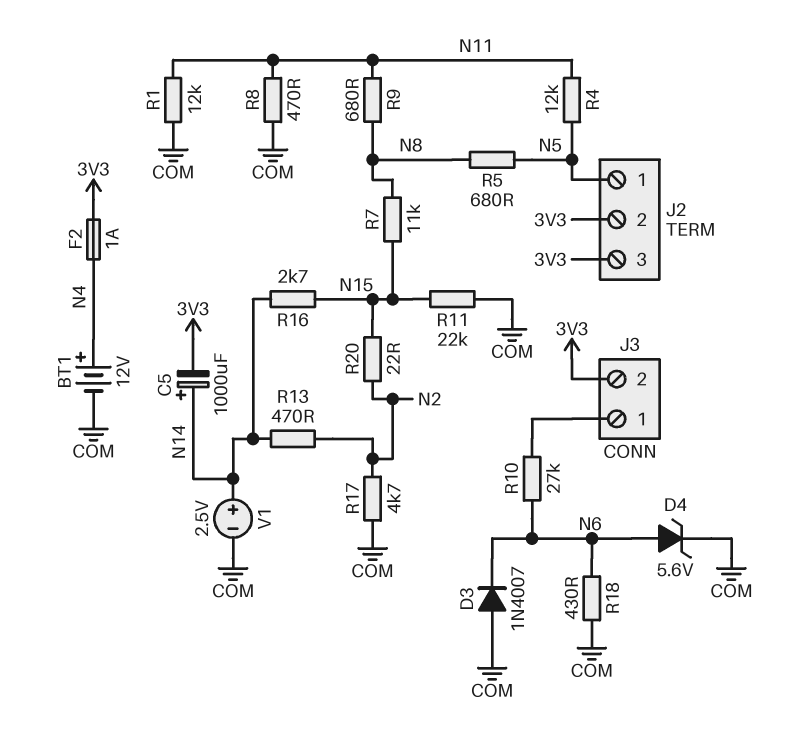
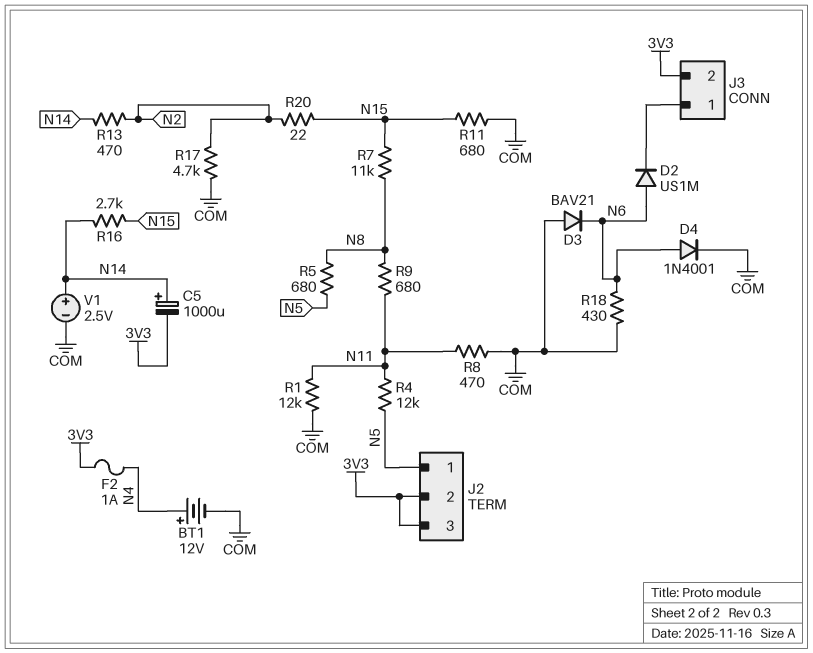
D2: none -> diode US1M (A N6, K J3/1)
D3: diode 1N4007 (A COM, K N6) -> diode BAV21 (A COM, K N6)
D4: zener 5.6V (A N6, K COM) -> diode 1N4001 (A N6, K COM)
R10: 27k (J3/1, N6) -> none
R11: 22k (COM, N15) -> 680 (COM, N15)

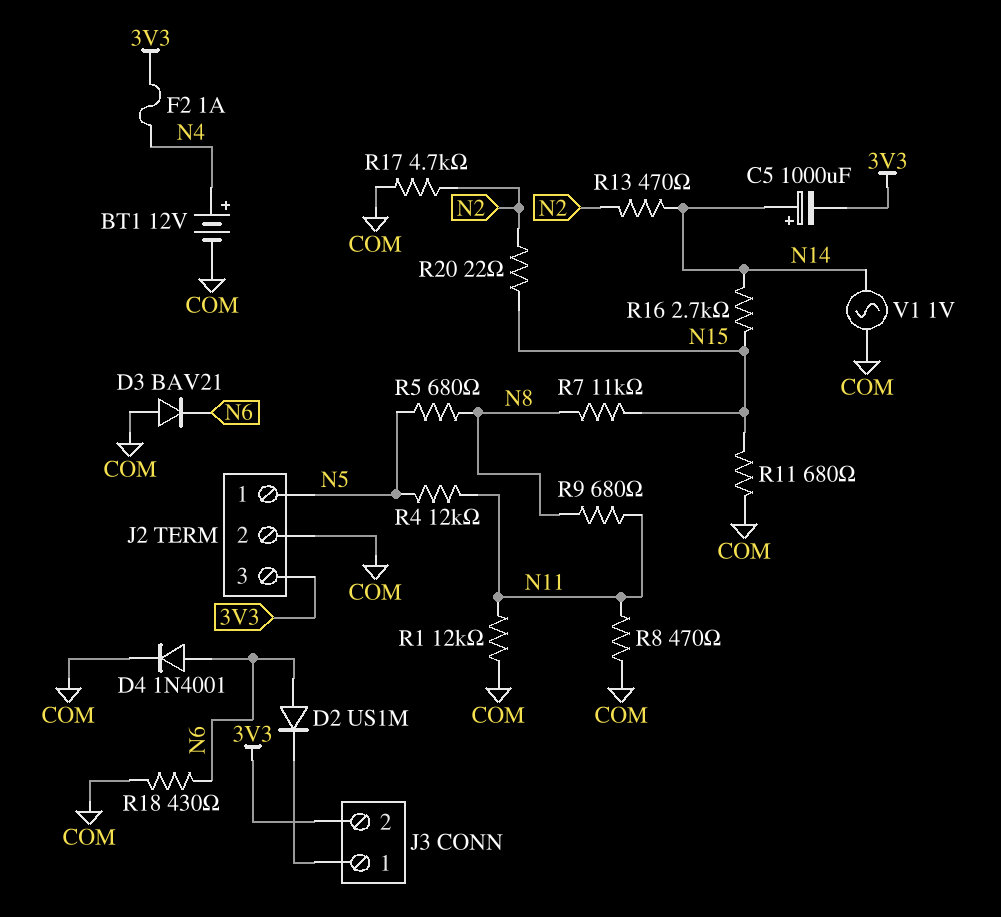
J2 pin 2: 3V3 -> COM
V1: 2.5V (plus N14, minus COM) -> AC 1V (COM, N14)

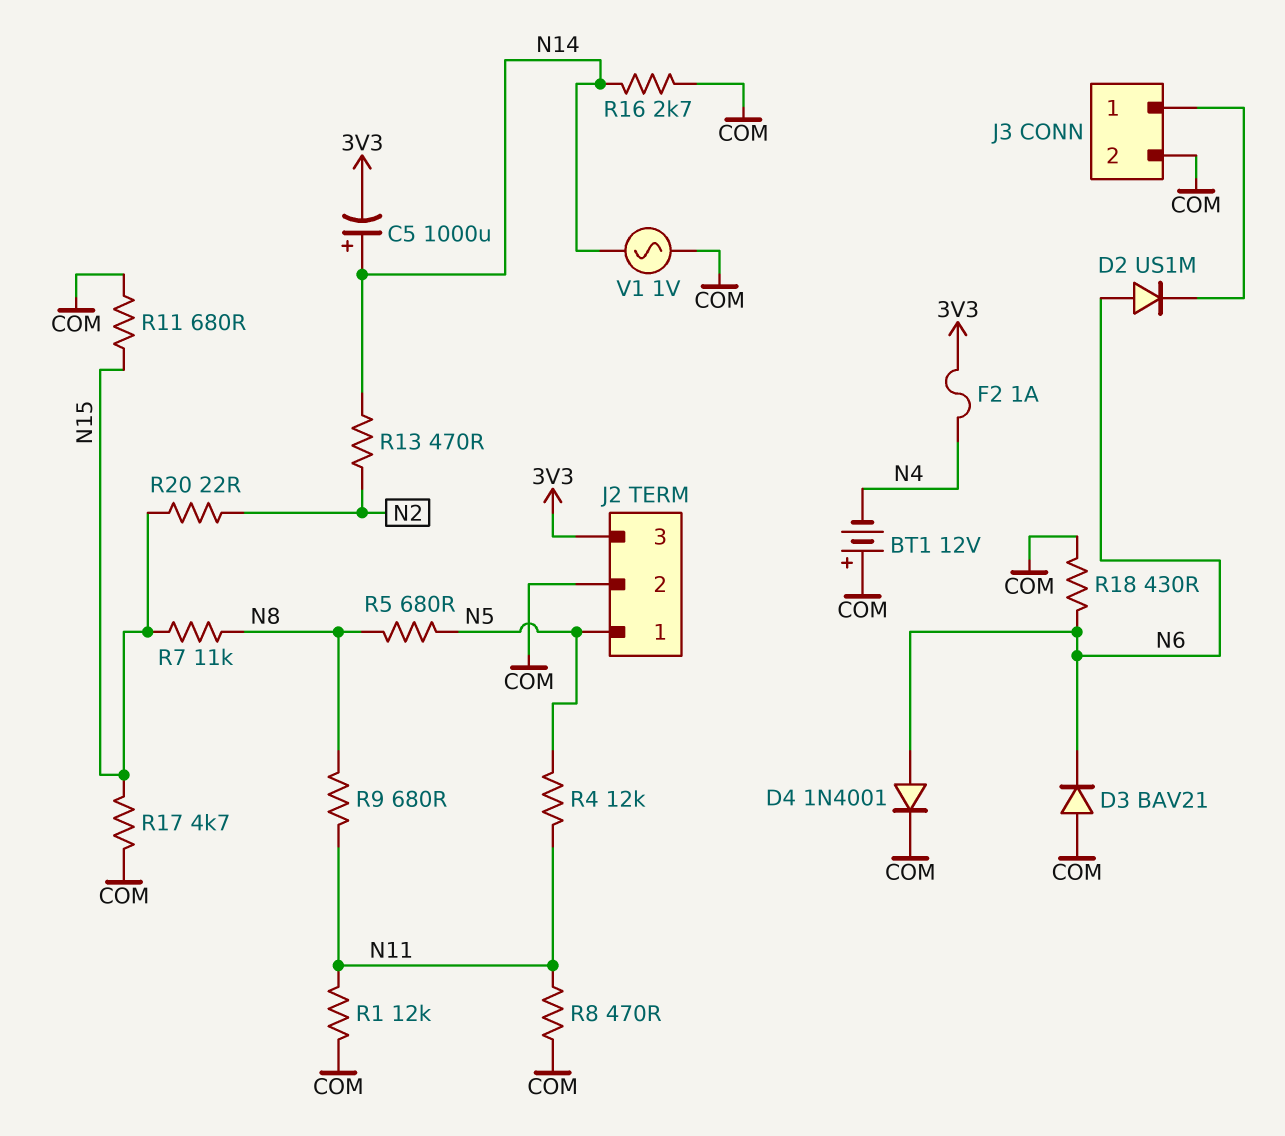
BT1: 12V (plus N4, minus COM) -> 12V (plus COM, minus N4)
J3 pin 2: 3V3 -> COM
R16: 2.7k (N14, N15) -> 2.7k (COM, N14)
R17: 4.7k (COM, N2) -> 4.7k (COM, N15)

